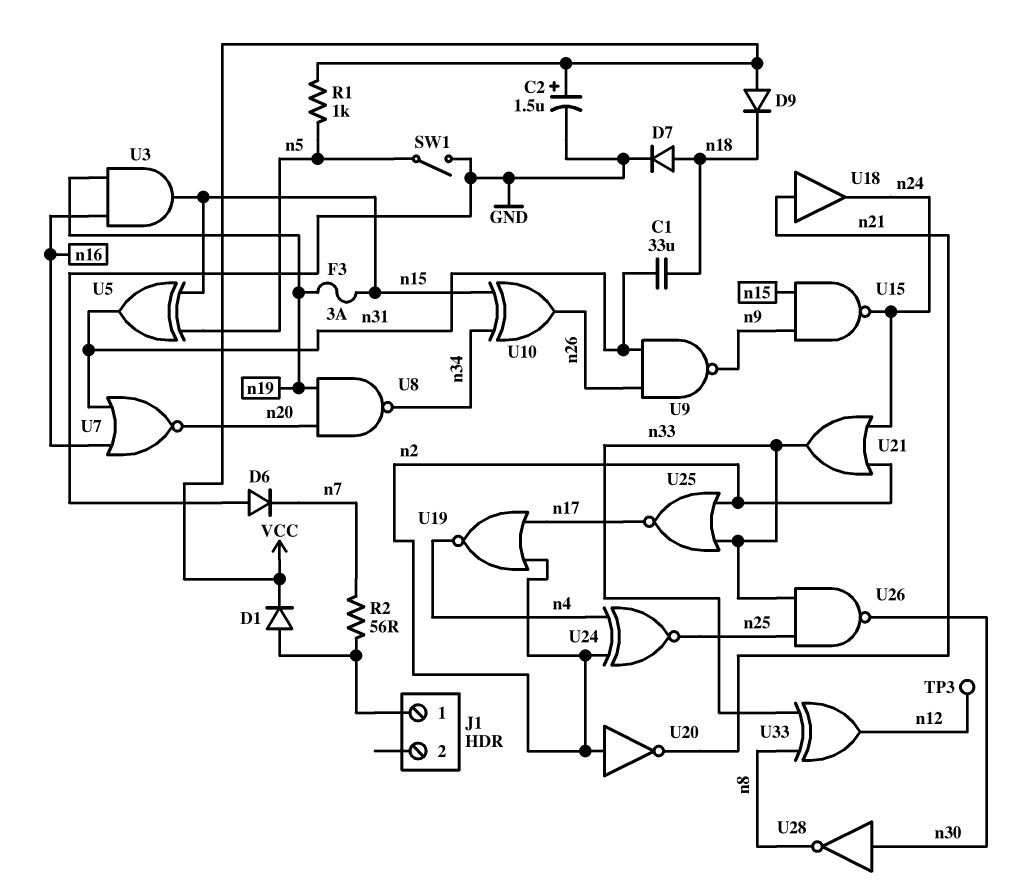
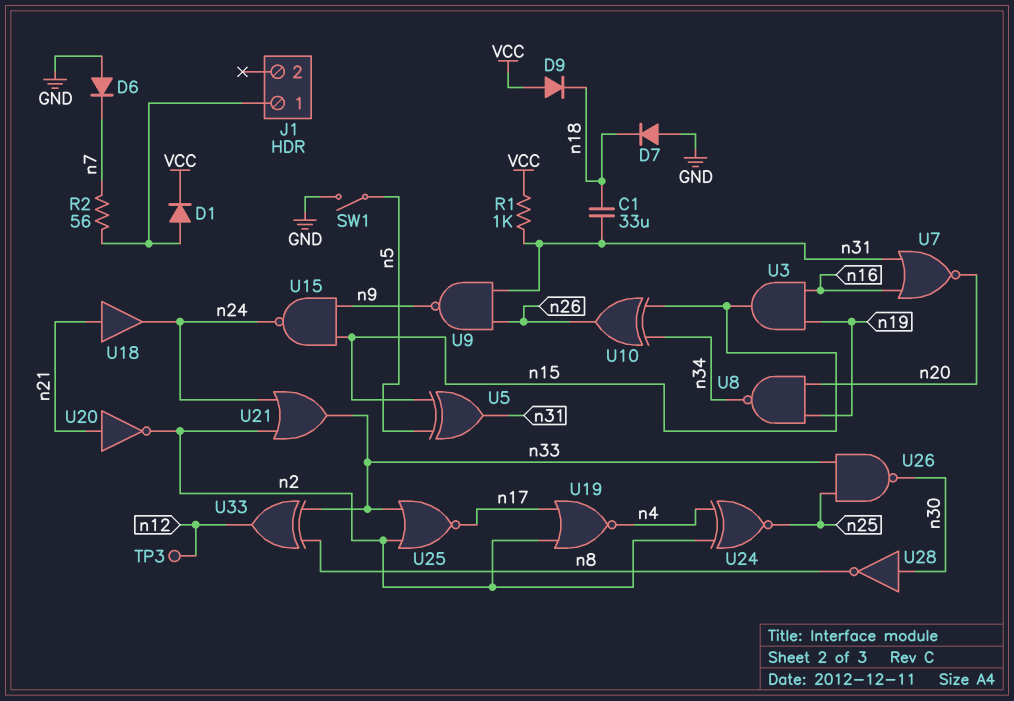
C2: 1.5uF (plus VCC, minus GND) -> none
D7: diode (A n18, K GND) -> diode (A GND, K n18)
F3: 3A (n15, n19) -> none
R1: 1k (VCC, n5) -> 1k (VCC, n31)
U20: NOT (in n2, out n21) -> NOT (in n21, out n2)

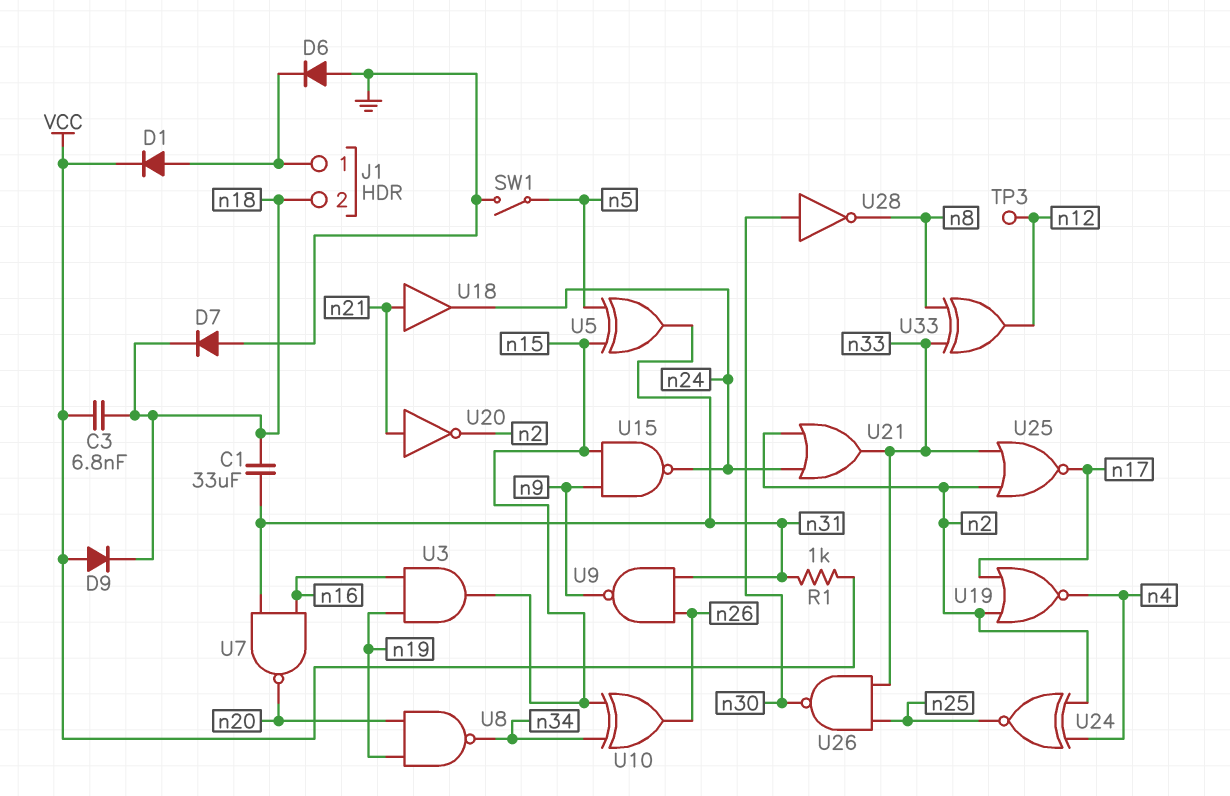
C3: none -> 6.8nF (VCC, n18)
D6: diode (A GND, K n7) -> diode (A GND, K J1/1)
J1 pin 2: none -> n18
R2: 56 (J1/1, n7) -> none
U7: NOR (in n16, in n31, out n20) -> NAND (in n16, in n31, out n20)

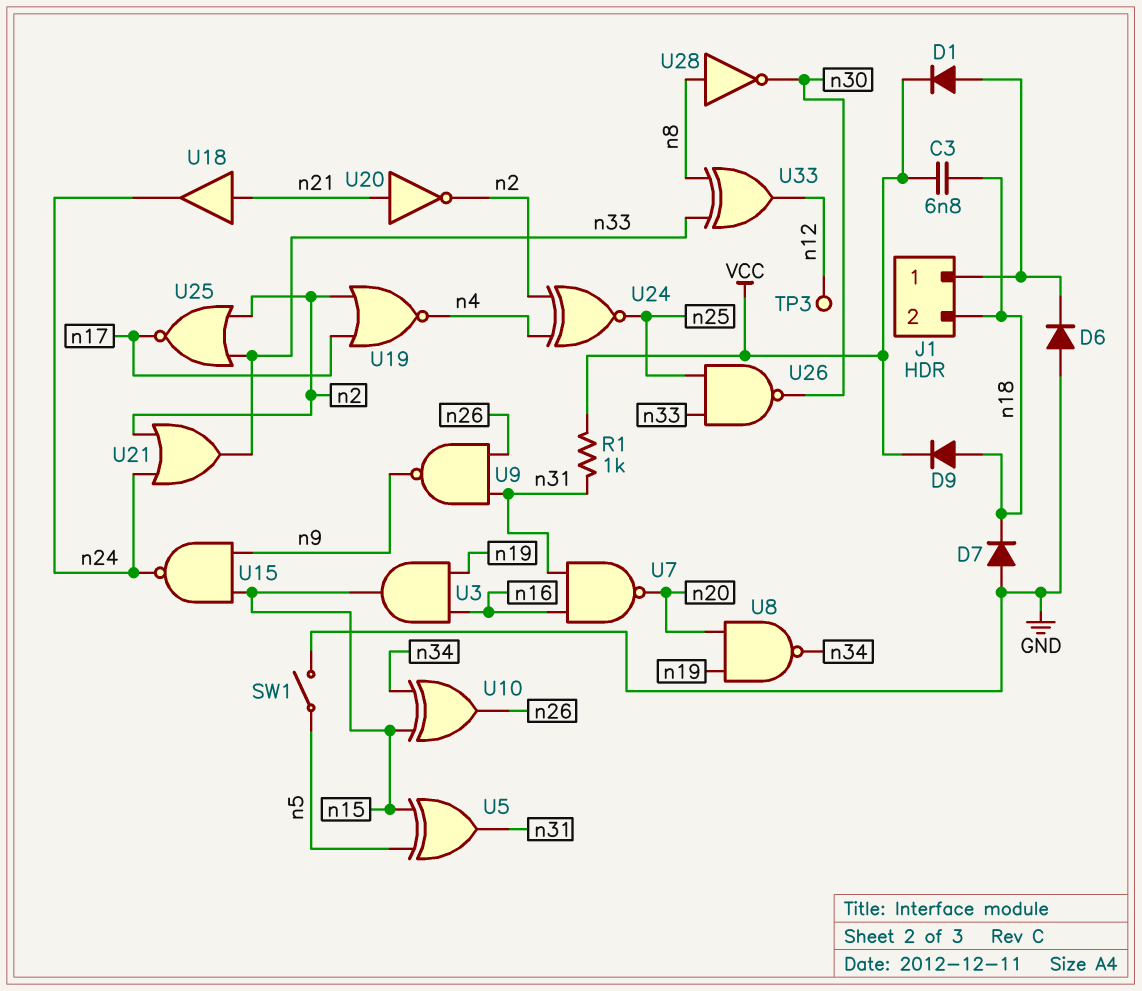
C1: 33uF (n18, n31) -> none
D9: diode (A VCC, K n18) -> diode (A n18, K VCC)
U28: NOT (in n30, out n8) -> NOT (in n8, out n30)

